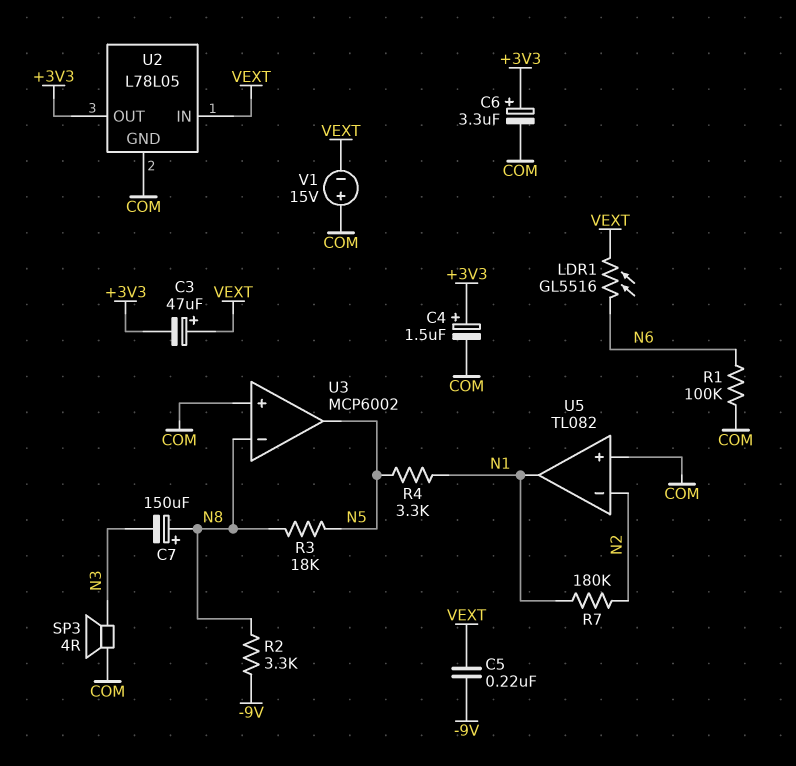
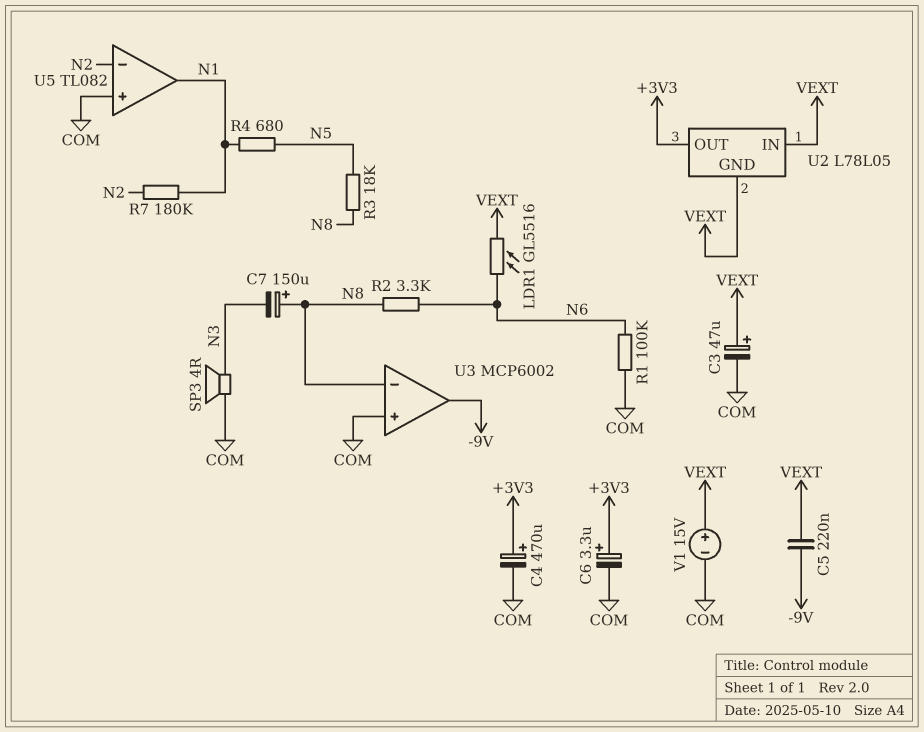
C3: 47uF (plus VEXT, minus +3V3) -> 47uF (plus VEXT, minus COM)
C4: 1.5uF (plus +3V3, minus COM) -> 470uF (plus +3V3, minus COM)
R2: 3.3k (-9V, N8) -> 3.3k (N6, N8)
R4: 3.3k (N1, N5) -> 680 (N1, N5)
U2 pin GND: COM -> VEXT
U3 pin out: N5 -> -9V
V1: 15V (plus COM, minus VEXT) -> 15V (plus VEXT, minus COM)

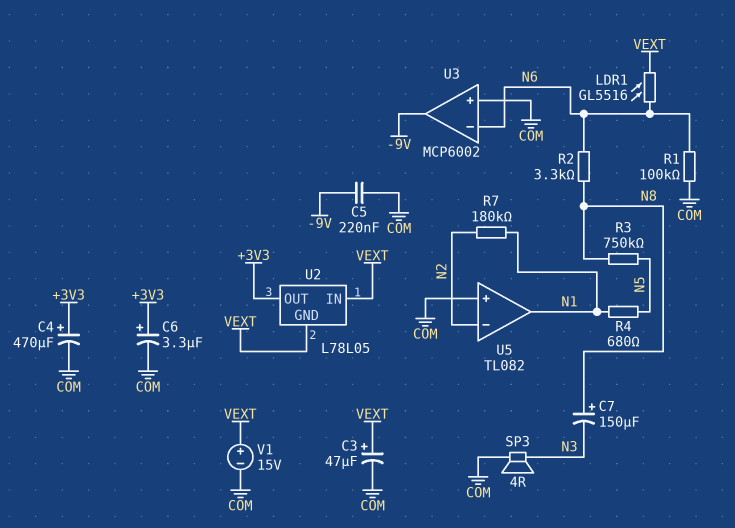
C5: 220nF (-9V, VEXT) -> 220nF (-9V, COM)
R3: 18k (N5, N8) -> 750k (N5, N8)
U3 pin in-: N8 -> N6

